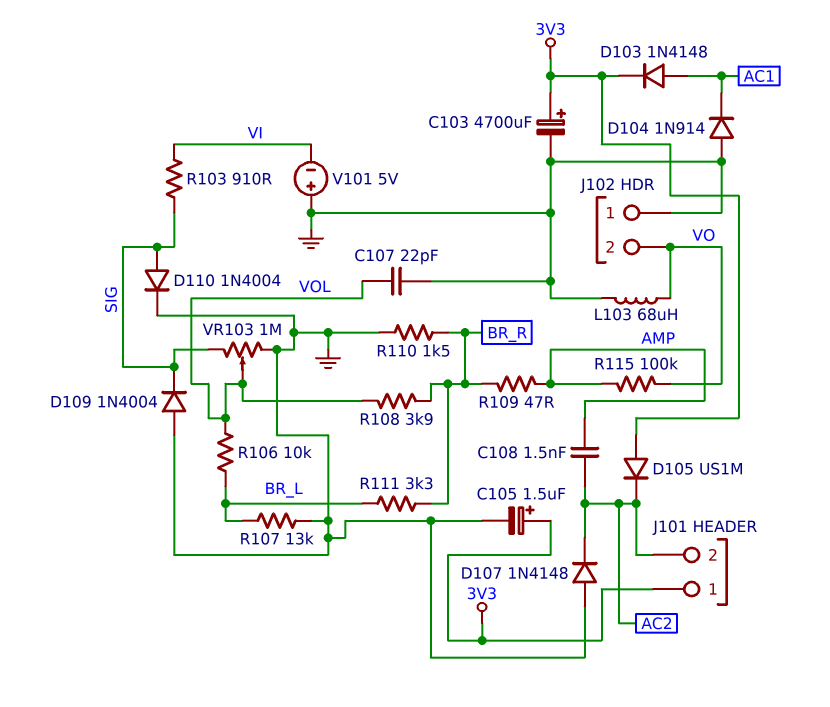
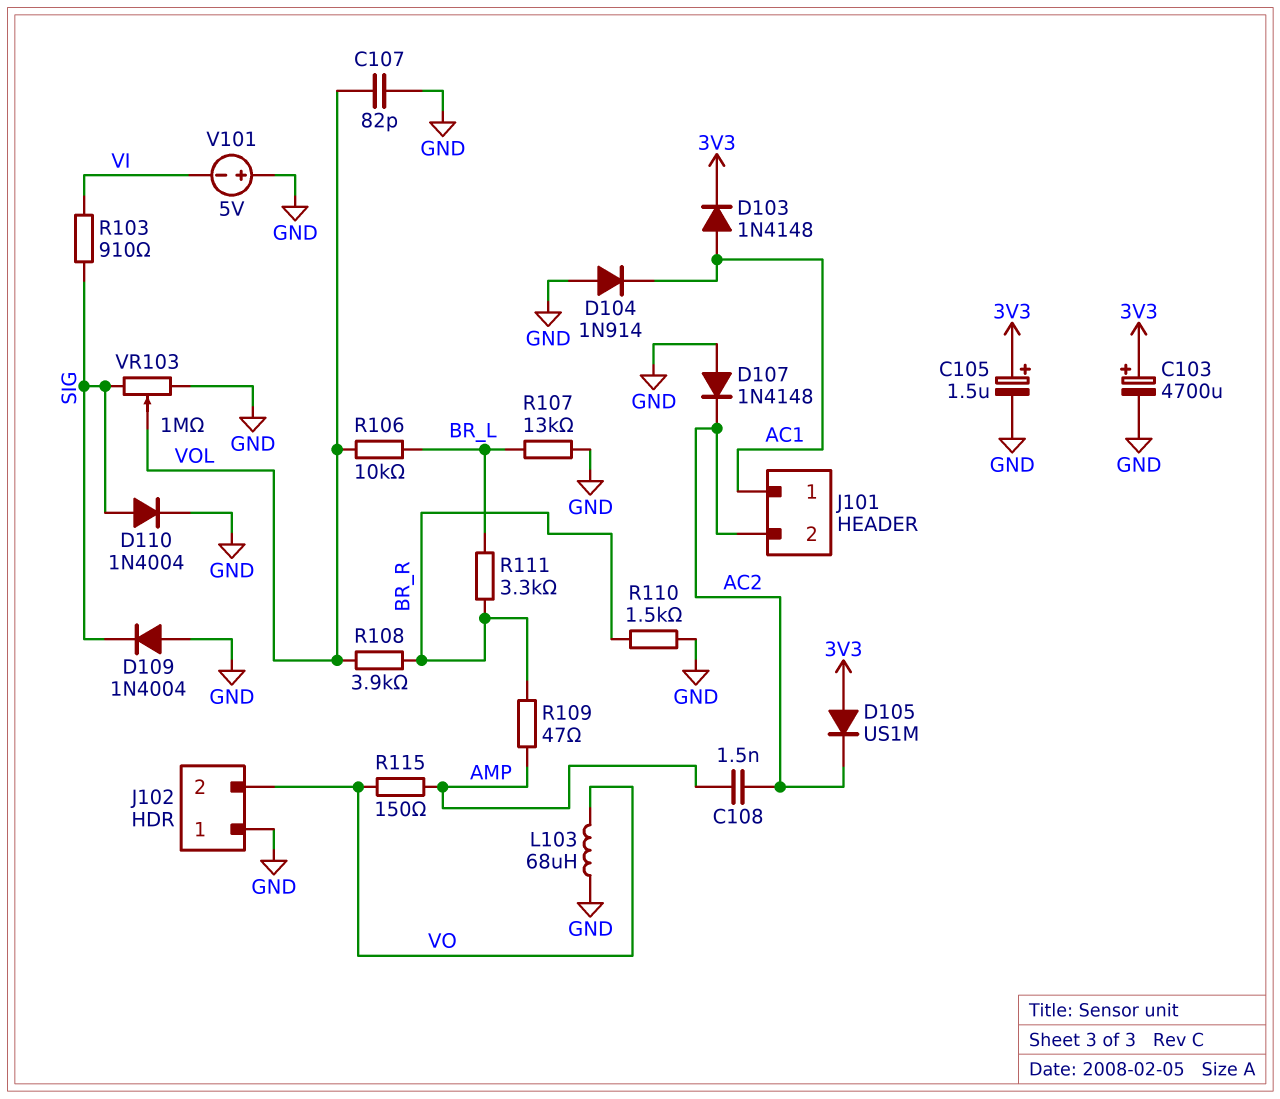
C107: 22pF (GND, VOL) -> 82pF (GND, VOL)
J101 pin 1: 3V3 -> AC1
R115: 100k (AMP, VO) -> 150 (AMP, VO)

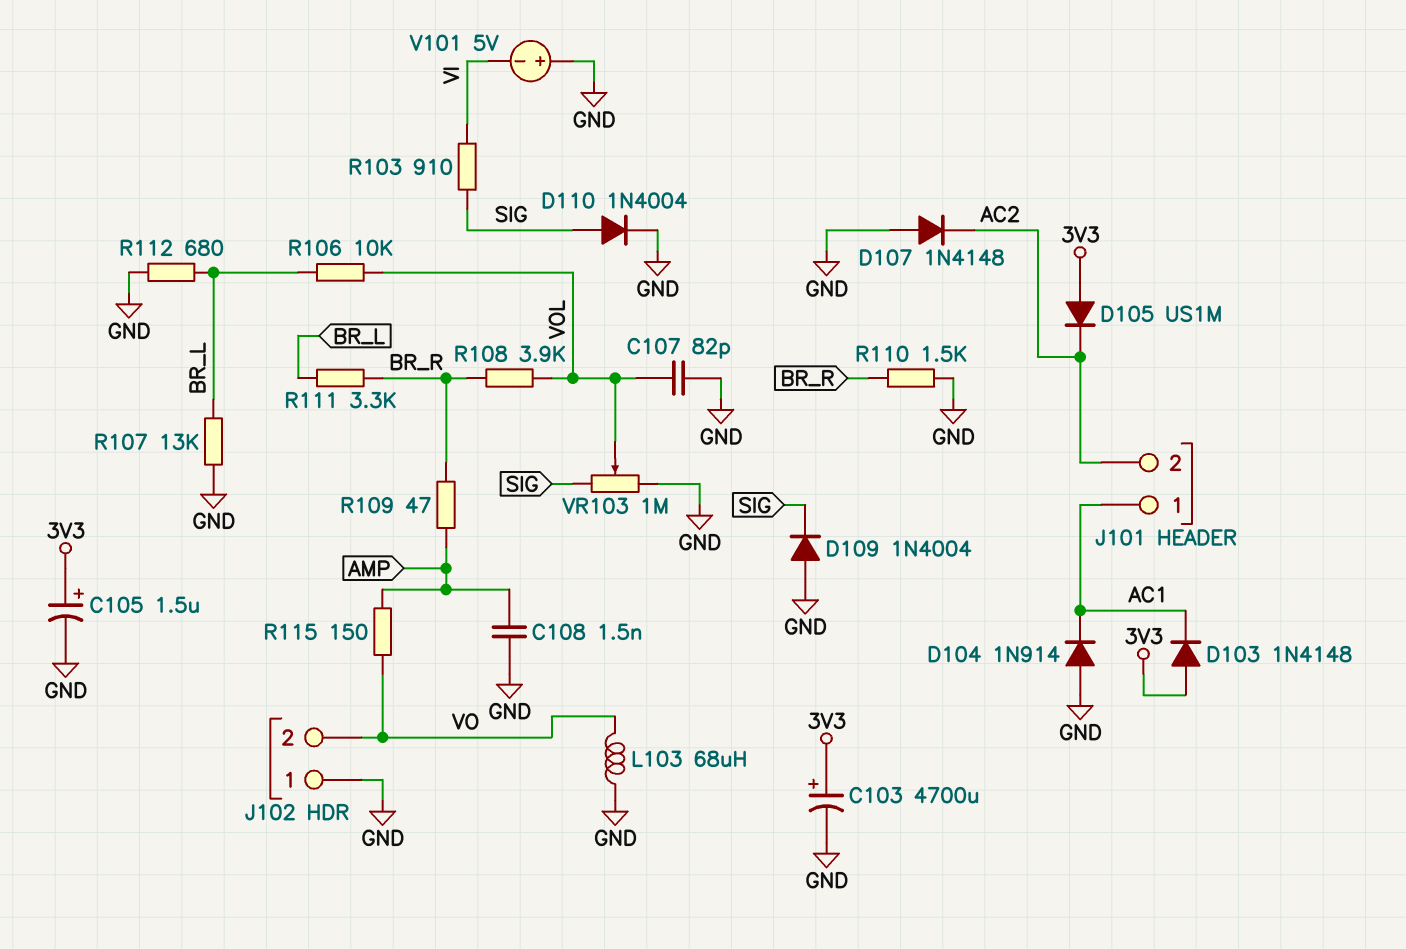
C108: 1.5nF (AC2, AMP) -> 1.5nF (AMP, GND)
D103: diode 1N4148 (A AC1, K 3V3) -> diode 1N4148 (A 3V3, K AC1)
R112: none -> 680 (BR_L, GND)

